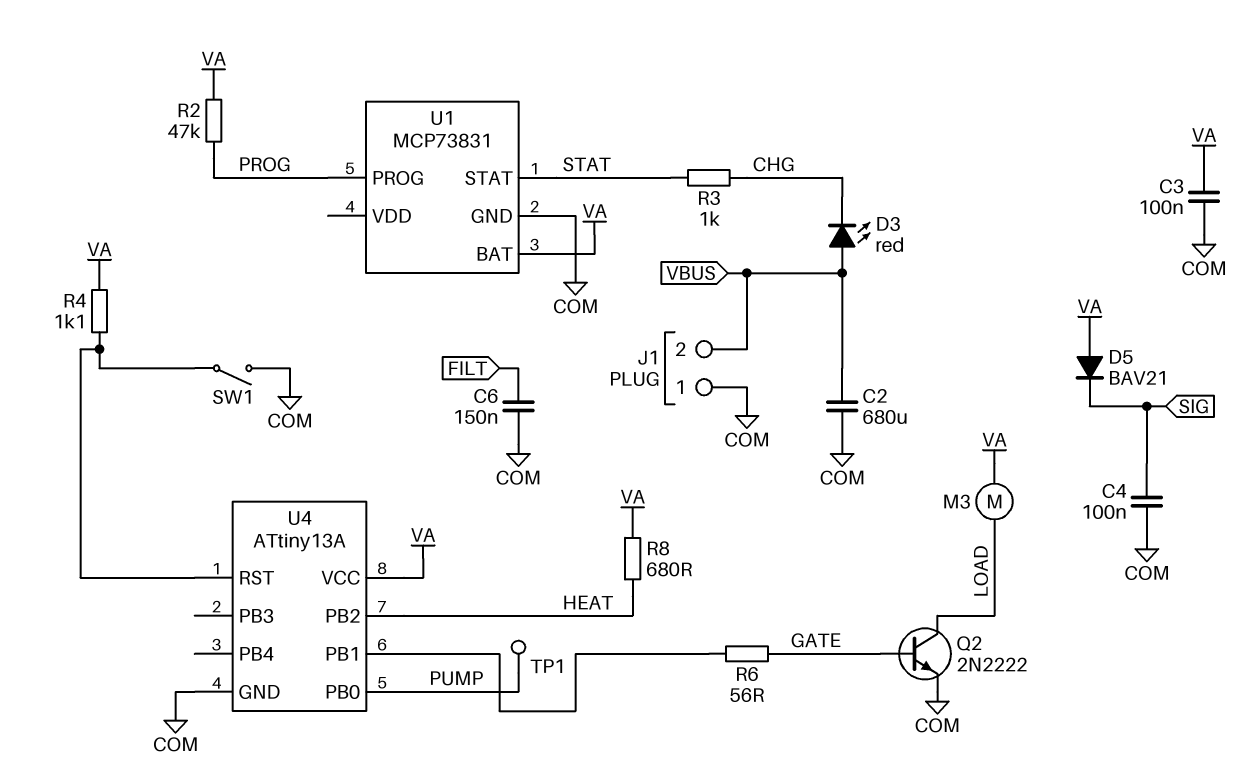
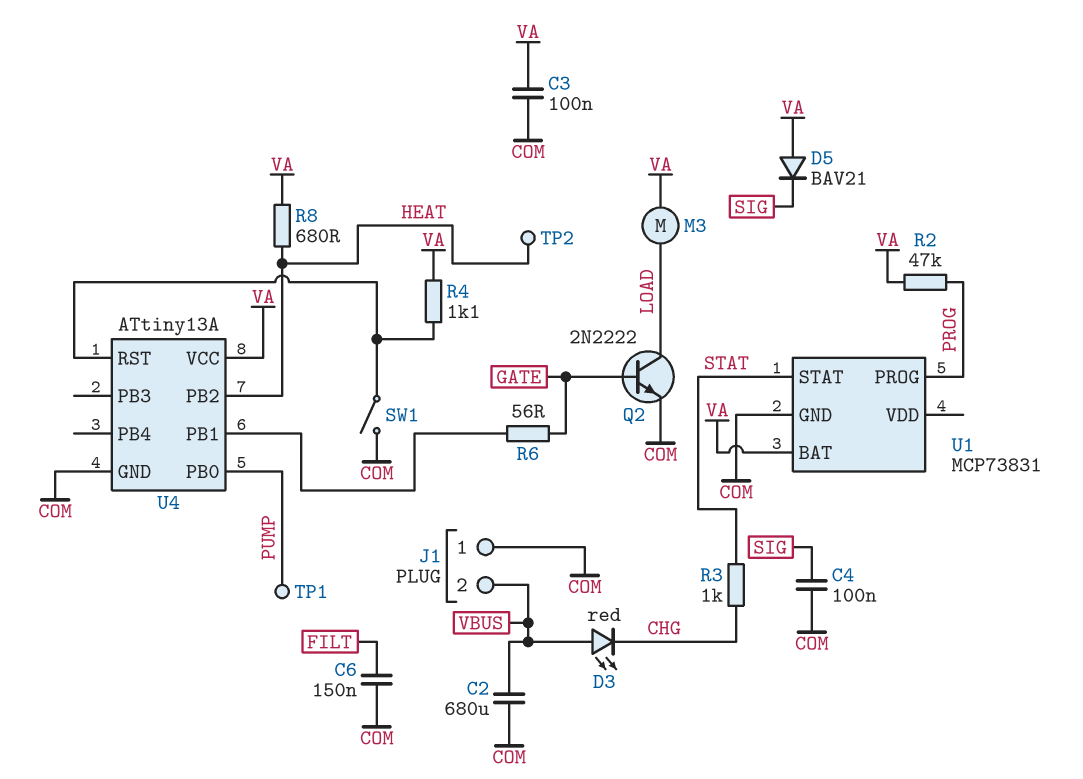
TP2: none -> test point (HEAT)

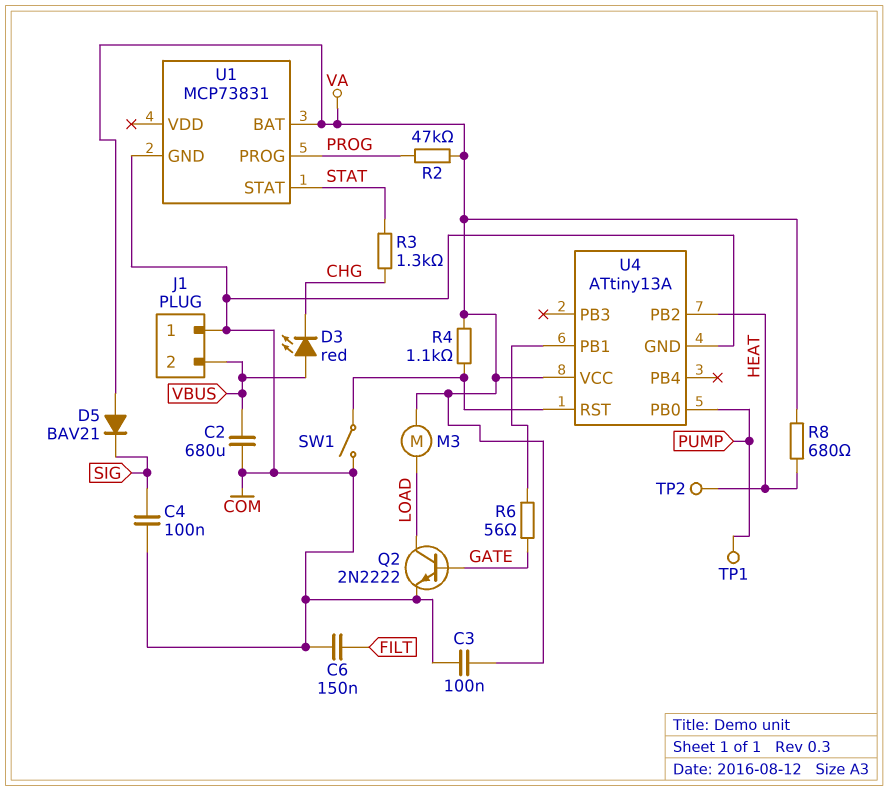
R3: 1k (CHG, STAT) -> 1.3k (CHG, STAT)

